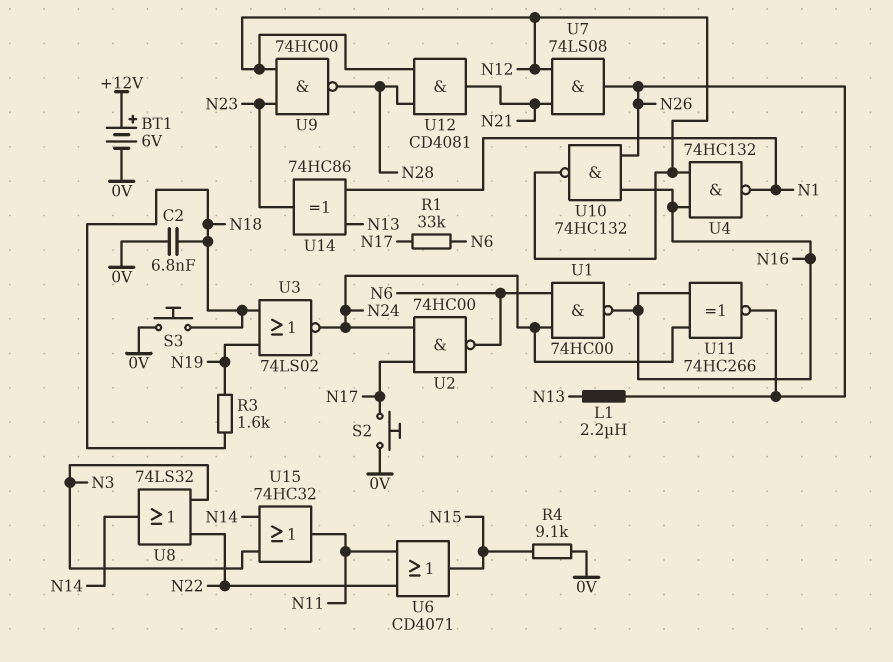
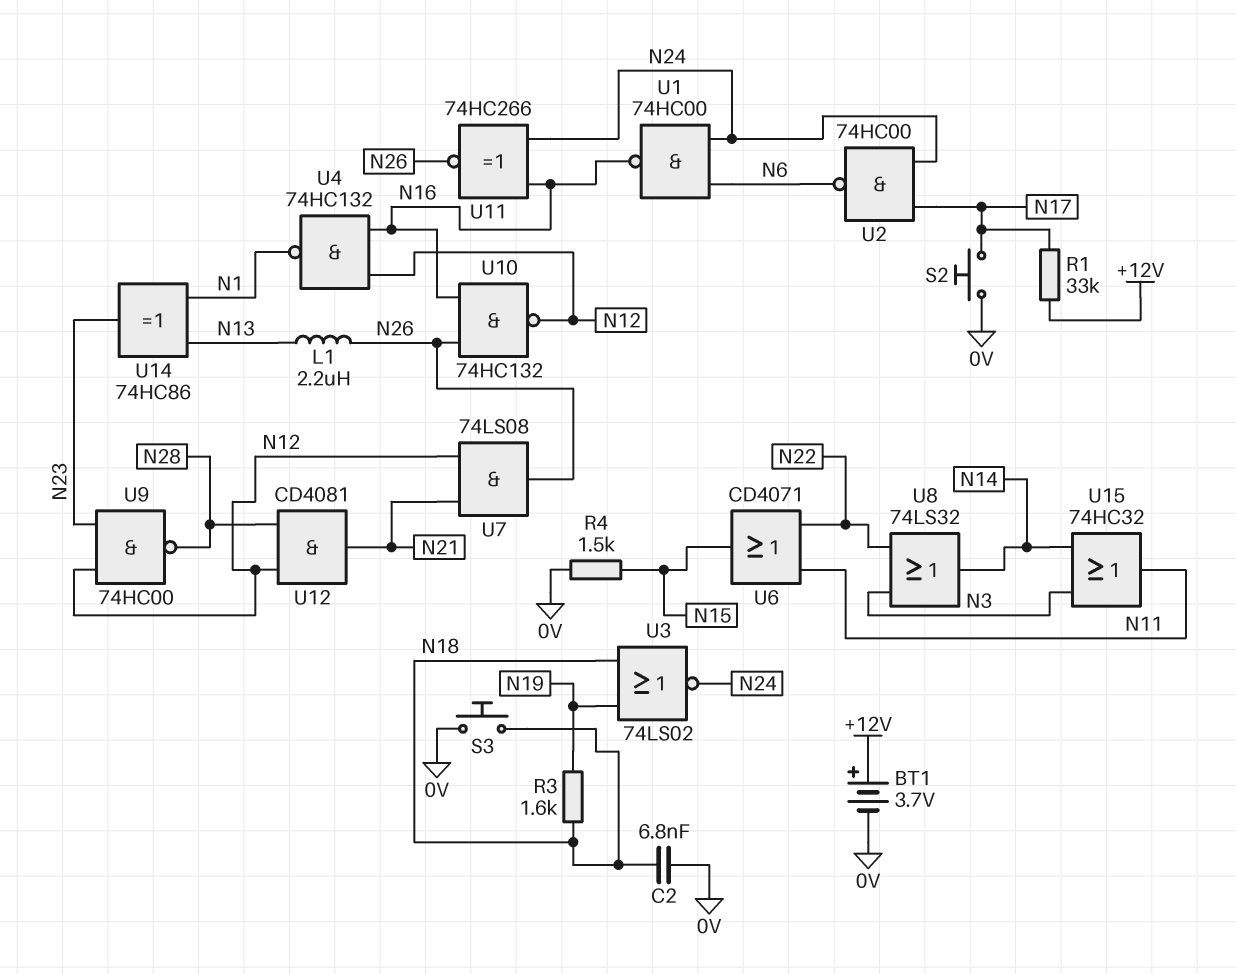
BT1: 6V (plus +12V, minus 0V) -> 3.7V (plus +12V, minus 0V)
R1: 33k (N6, N17) -> 33k (+12V, N17)
R4: 9.1k (0V, N15) -> 1.5k (0V, N15)

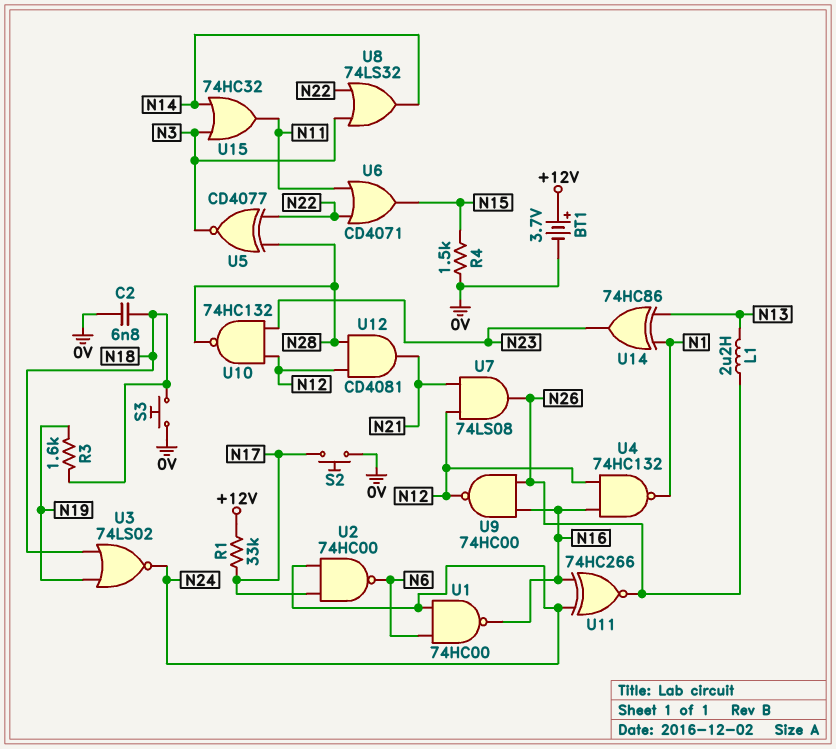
U5: none -> XNOR CD4077 (in N22, in N28, out N3)
U9: NAND 74HC00 (in N12, in N23, out N28) -> NAND 74HC00 (in N16, in N26, out N12)
U10: NAND 74HC132 (in N16, in N26, out N12) -> NAND 74HC132 (in N12, in N23, out N28)

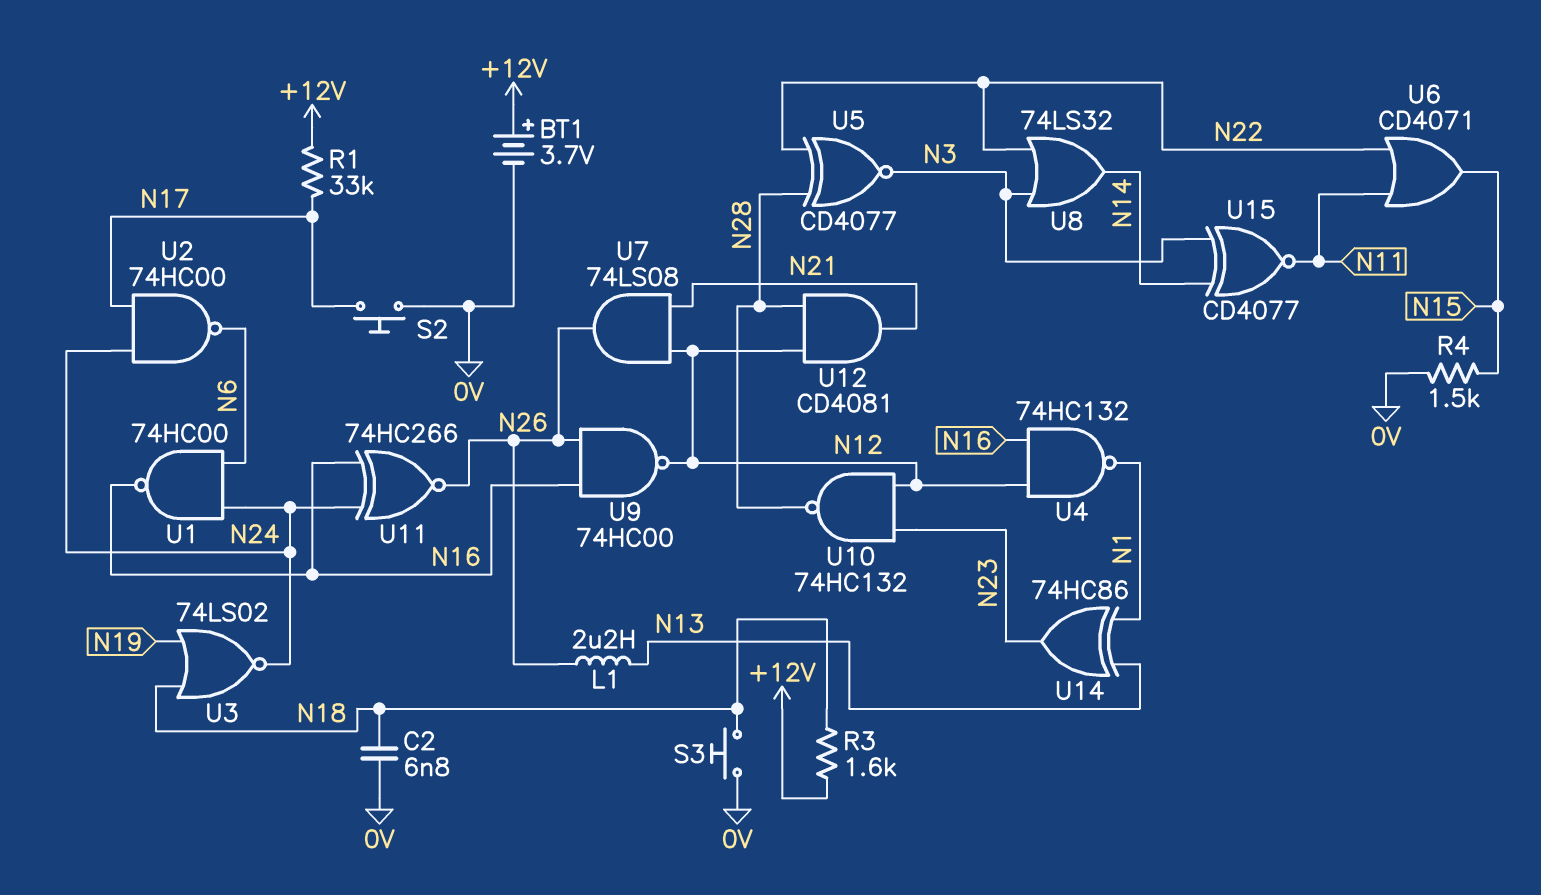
R3: 1.6k (N18, N19) -> 1.6k (+12V, N18)
U15: OR 74HC32 (in N3, in N14, out N11) -> XNOR CD4077 (in N3, in N14, out N11)

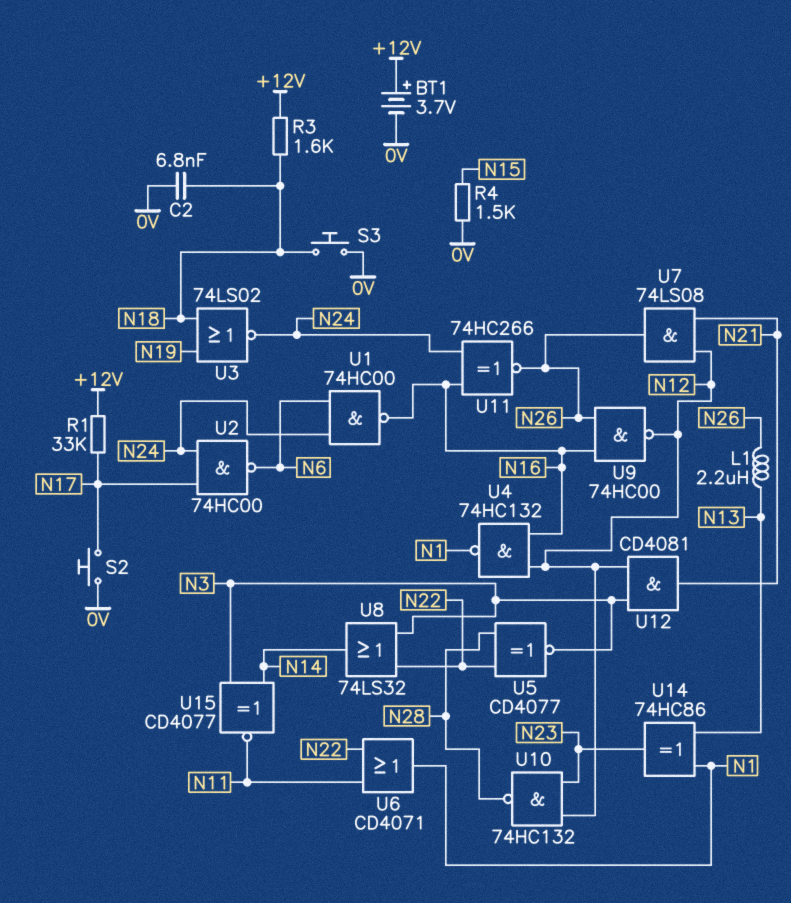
U6: OR CD4071 (in N11, in N22, out N15) -> OR CD4071 (in N11, in N22, out N1)
U12: AND CD4081 (in N12, in N28, out N21) -> AND CD4081 (in N3, in N12, out N21)

